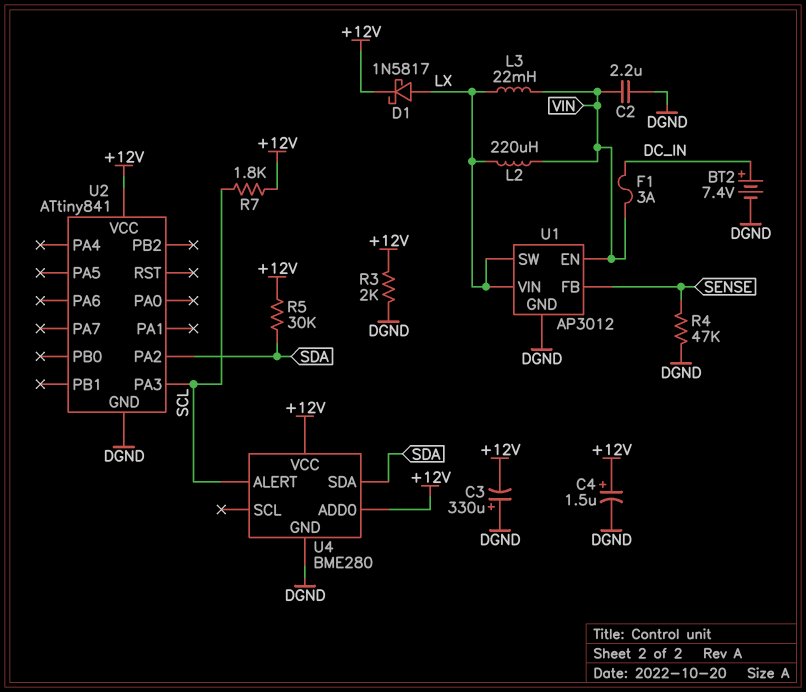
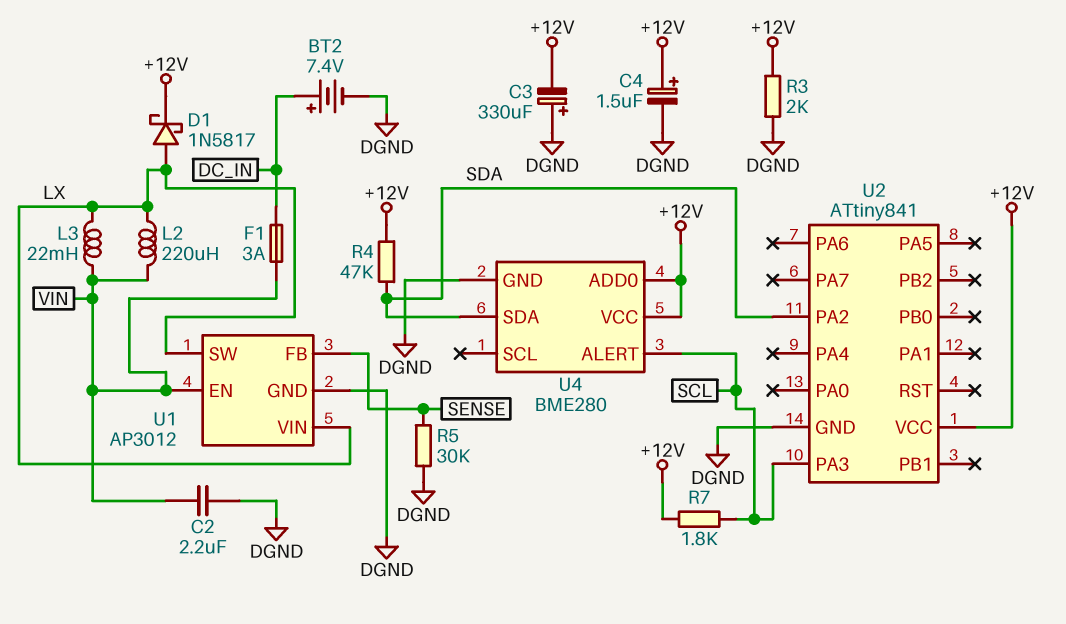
R4: 47k (DGND, SENSE) -> 47k (+12V, SDA)
R5: 30k (+12V, SDA) -> 30k (DGND, SENSE)

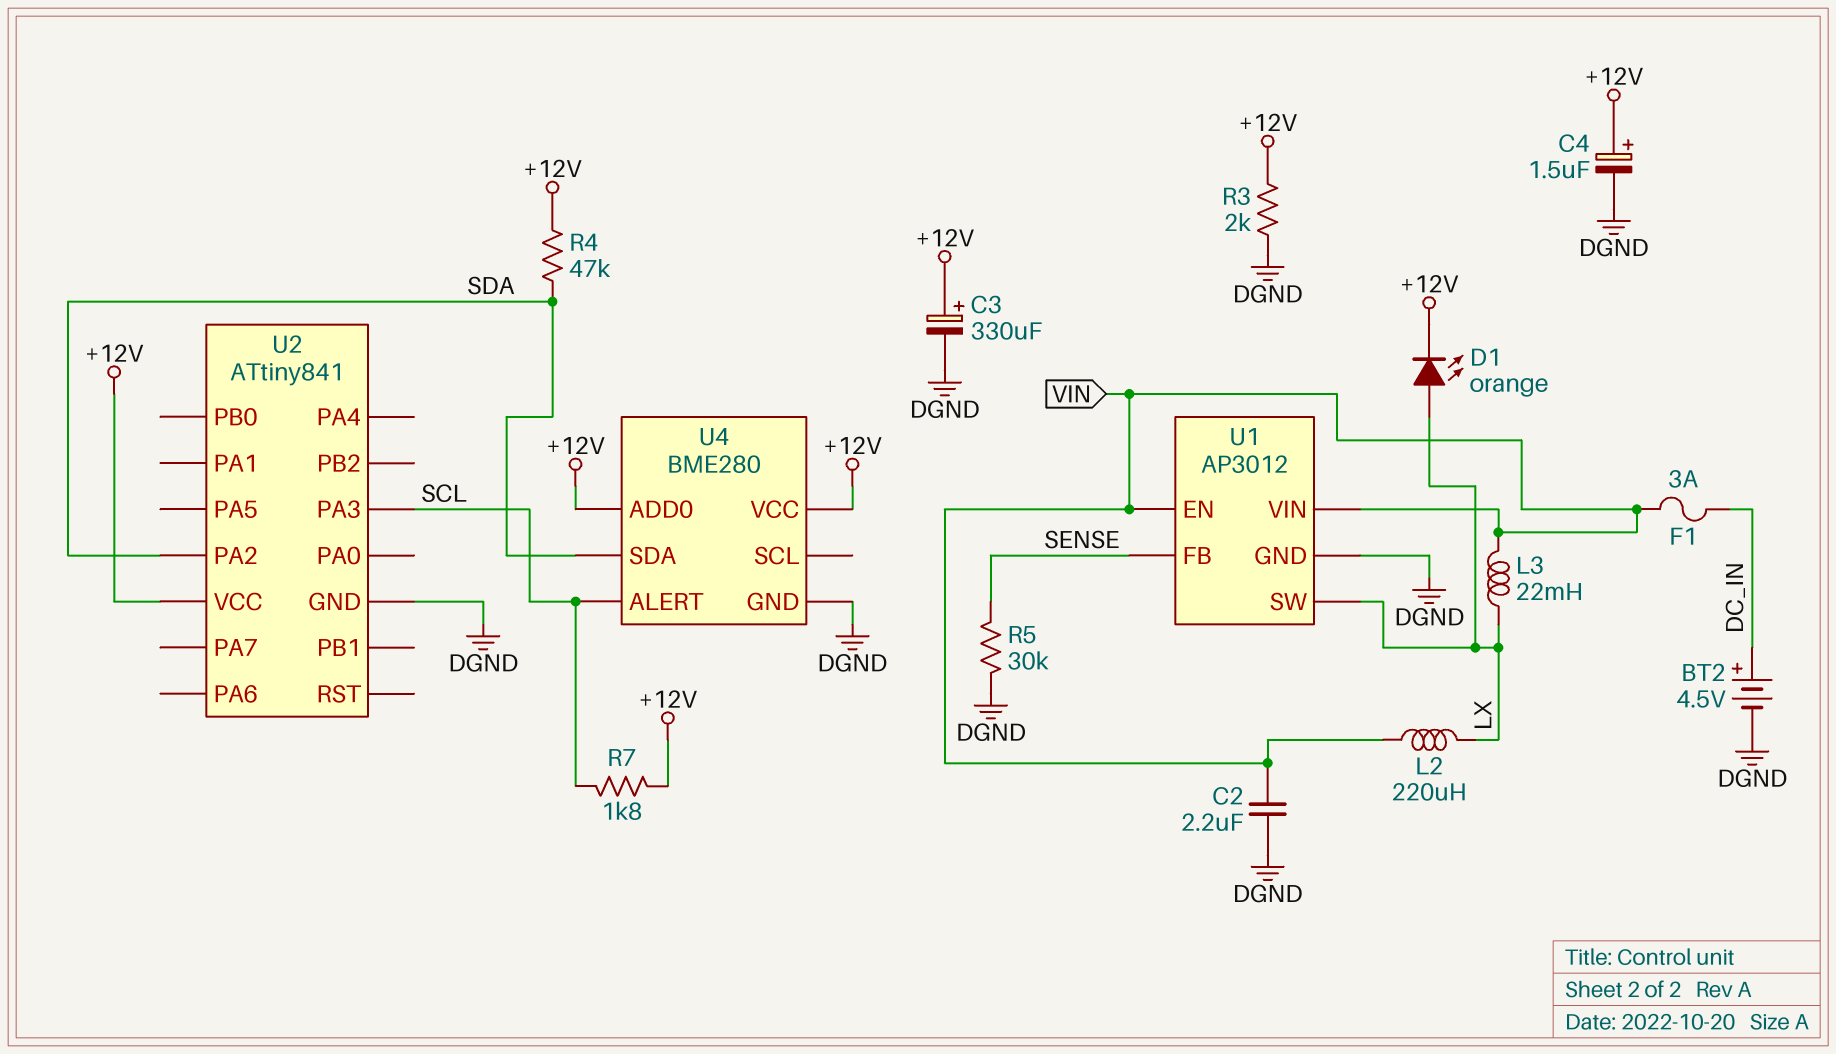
BT2: 7.4V (plus DC_IN, minus DGND) -> 4.5V (plus DC_IN, minus DGND)
C3: 330uF (plus DGND, minus +12V) -> 330uF (plus +12V, minus DGND)
D1: schottky 1N5817 (A LX, K +12V) -> LED orange (A LX, K +12V)
U1 pin VIN: LX -> VIN

